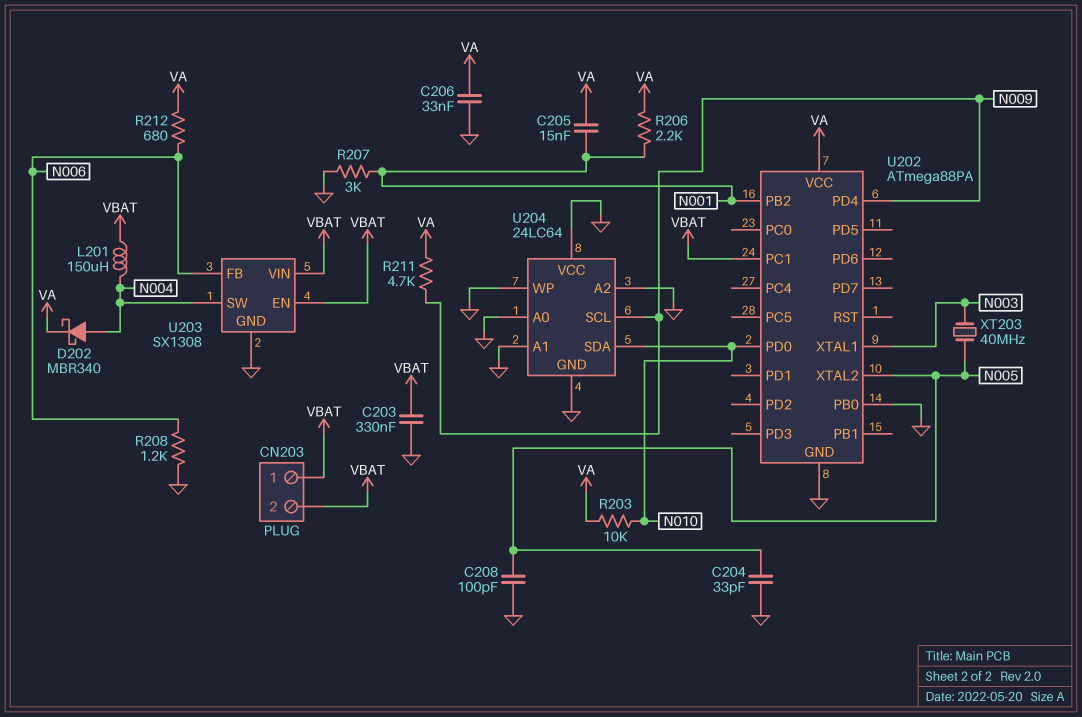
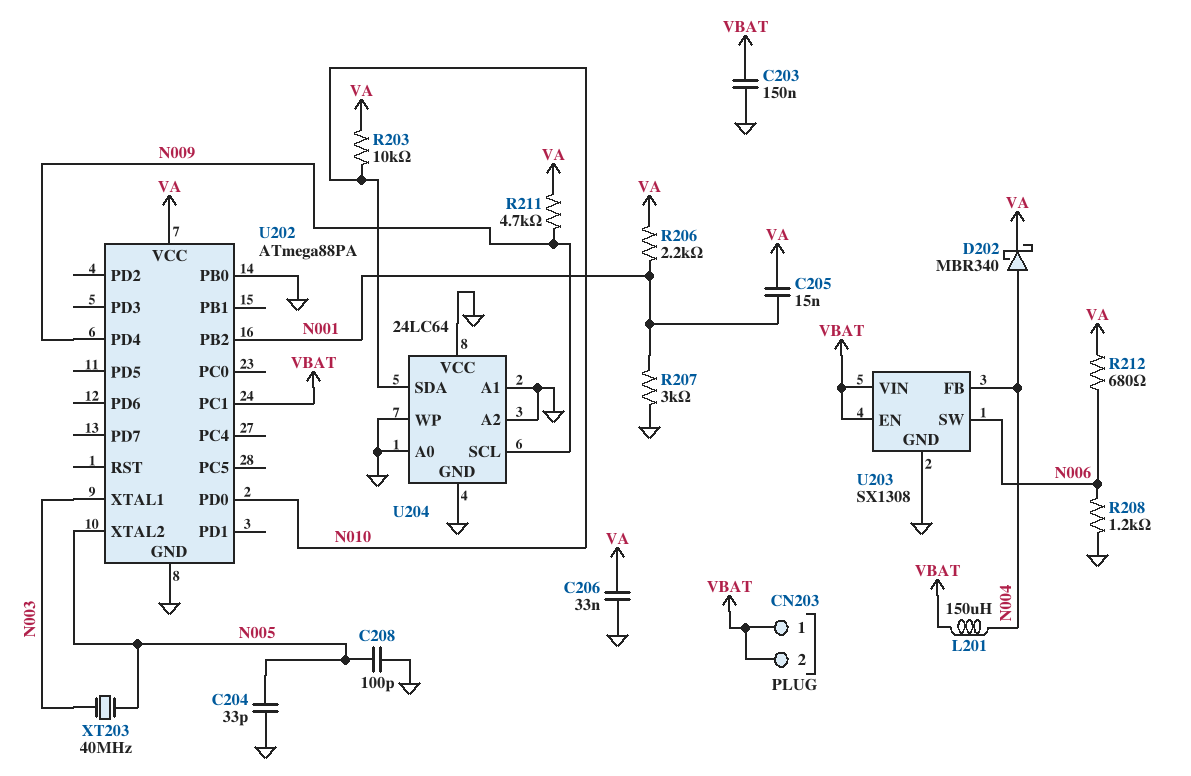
C203: 330nF (GND, VBAT) -> 150nF (GND, VBAT)
U203 pin FB: N006 -> N004
U203 pin SW: N004 -> N006

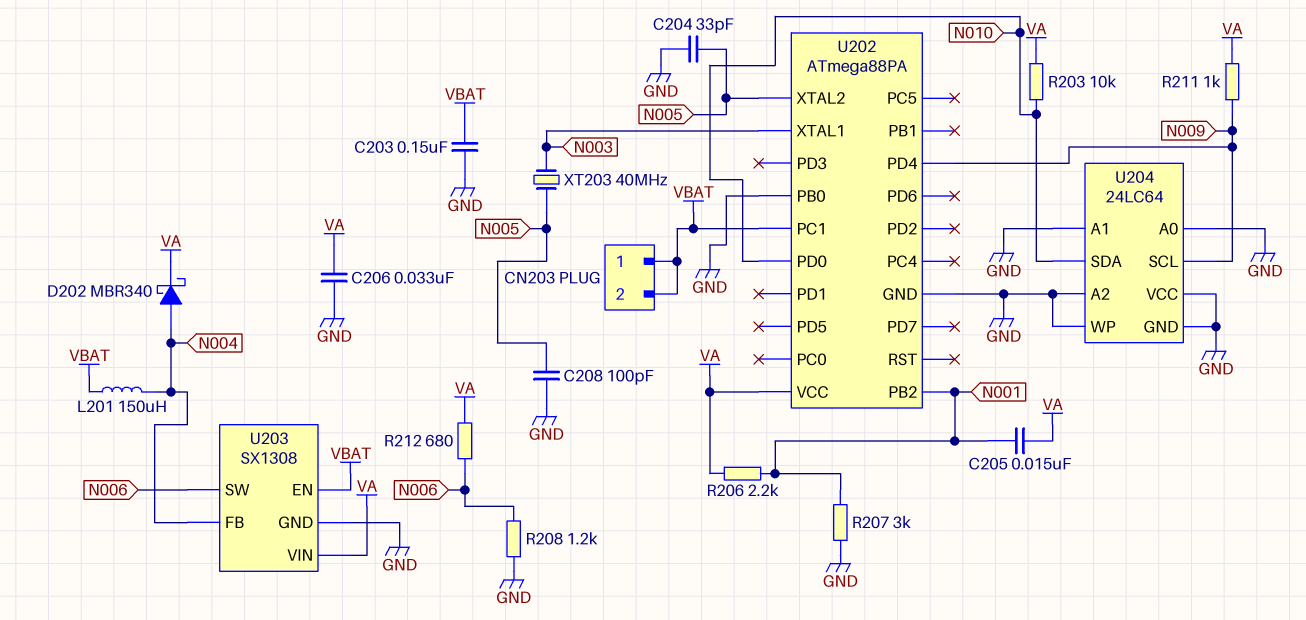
R211: 4.7k (N009, VA) -> 1k (N009, VA)
U203 pin VIN: VBAT -> VA

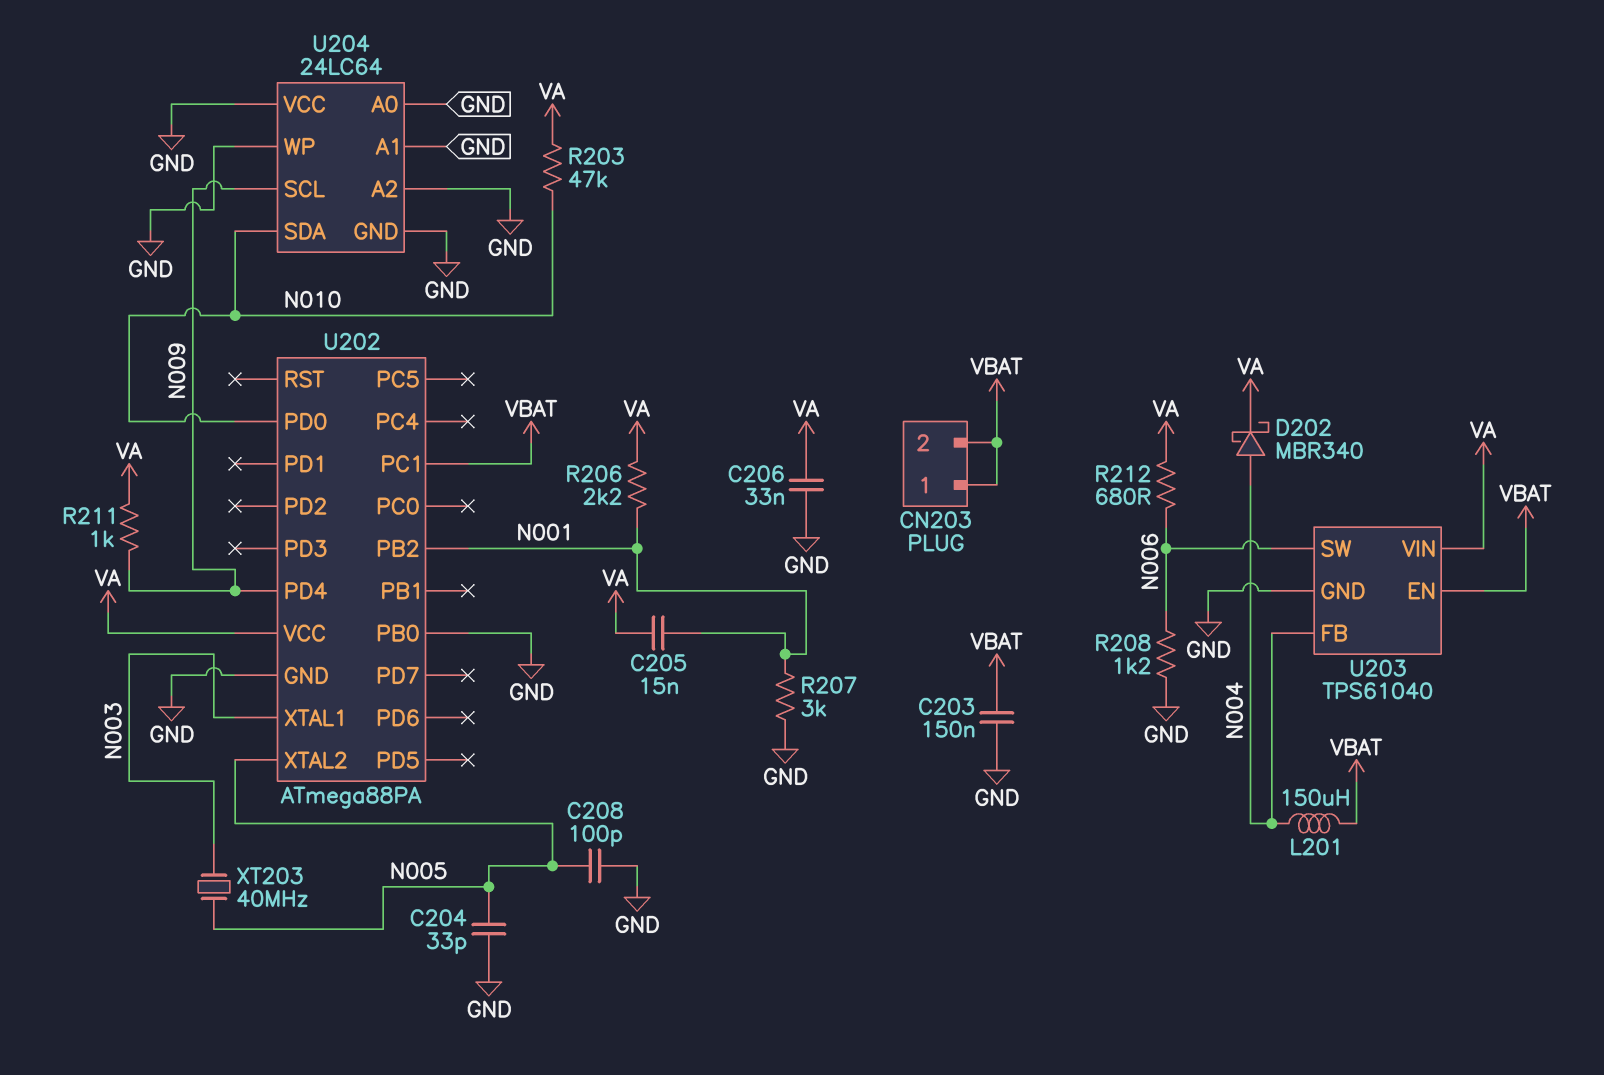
R203: 10k (N010, VA) -> 47k (N010, VA)
U203: SX1308 -> TPS61040

